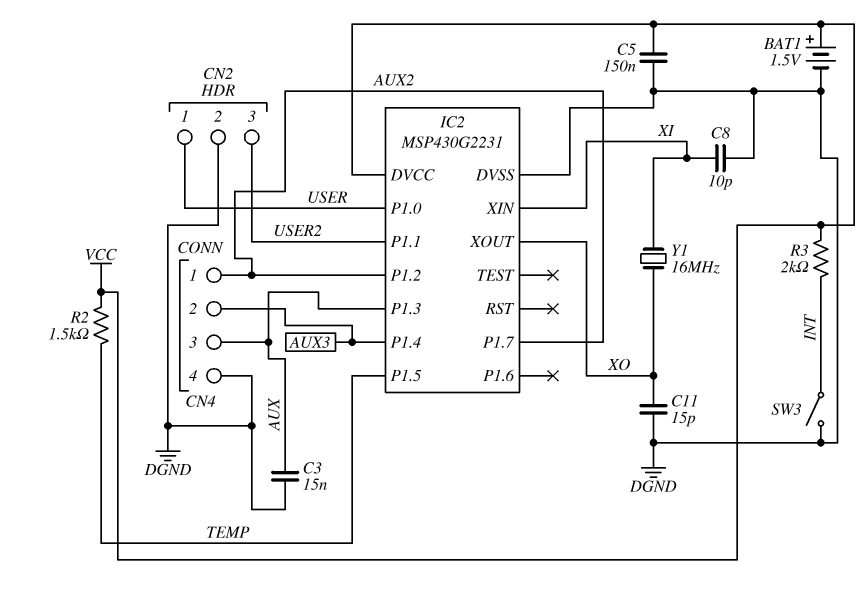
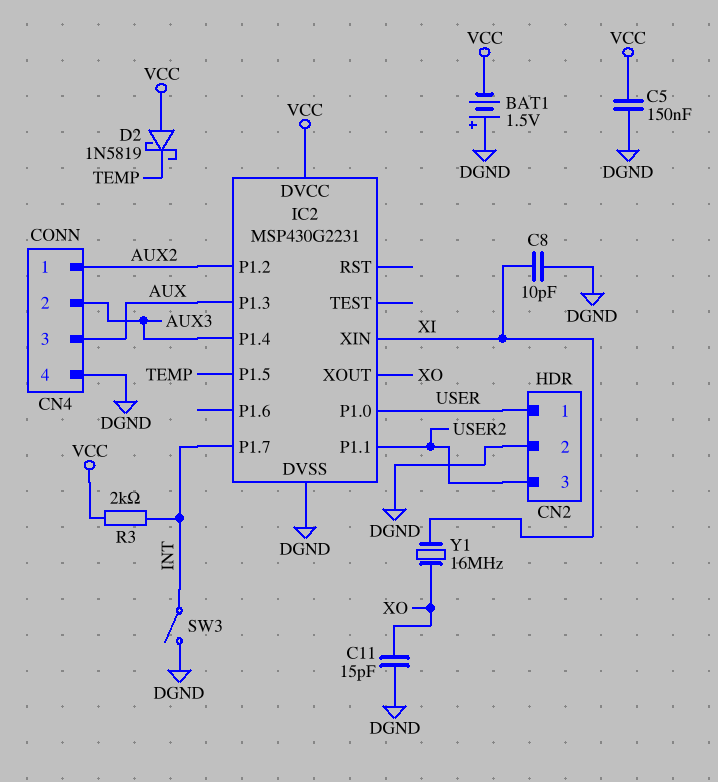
BAT1: 1.5V (plus VCC, minus DGND) -> 1.5V (plus DGND, minus VCC)
C3: 15nF (AUX, DGND) -> none
D2: none -> schottky 1N5819 (A VCC, K TEMP)
IC2 pin P1.7: AUX2 -> INT
R2: 1.5k (TEMP, VCC) -> none

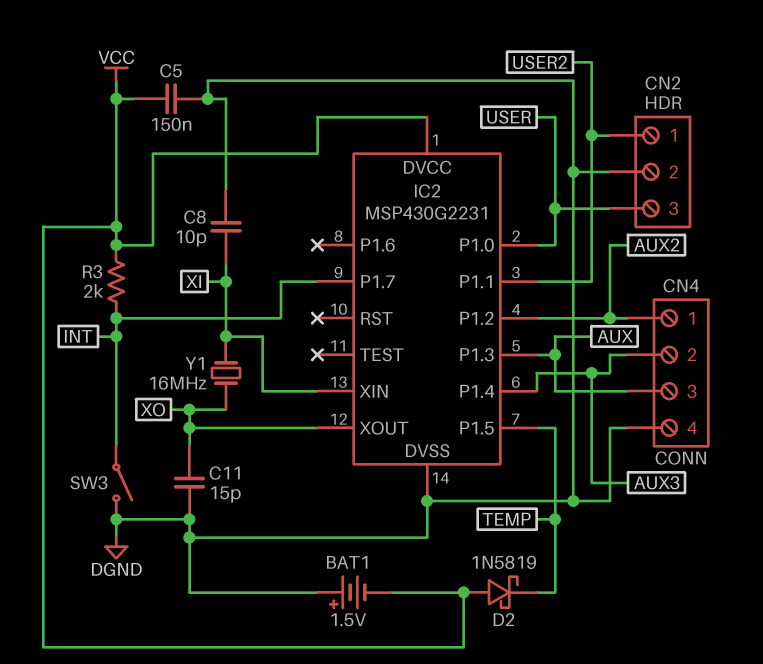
CN2 pin 1: USER -> USER2
CN2 pin 3: USER2 -> USER

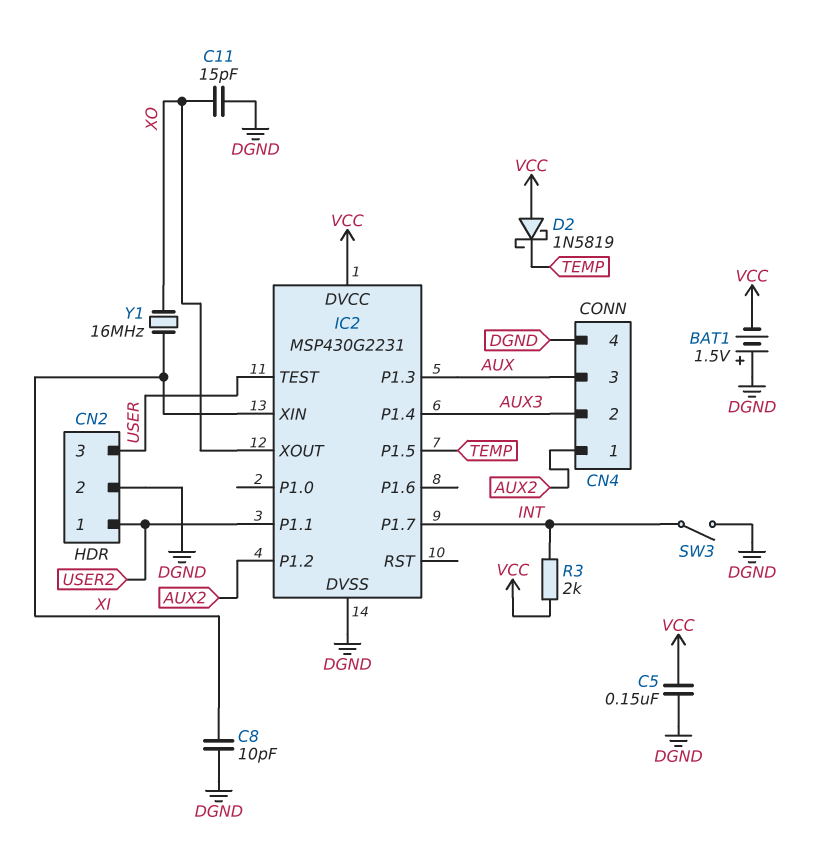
IC2 pin P1.0: USER -> none
IC2 pin TEST: none -> USER

